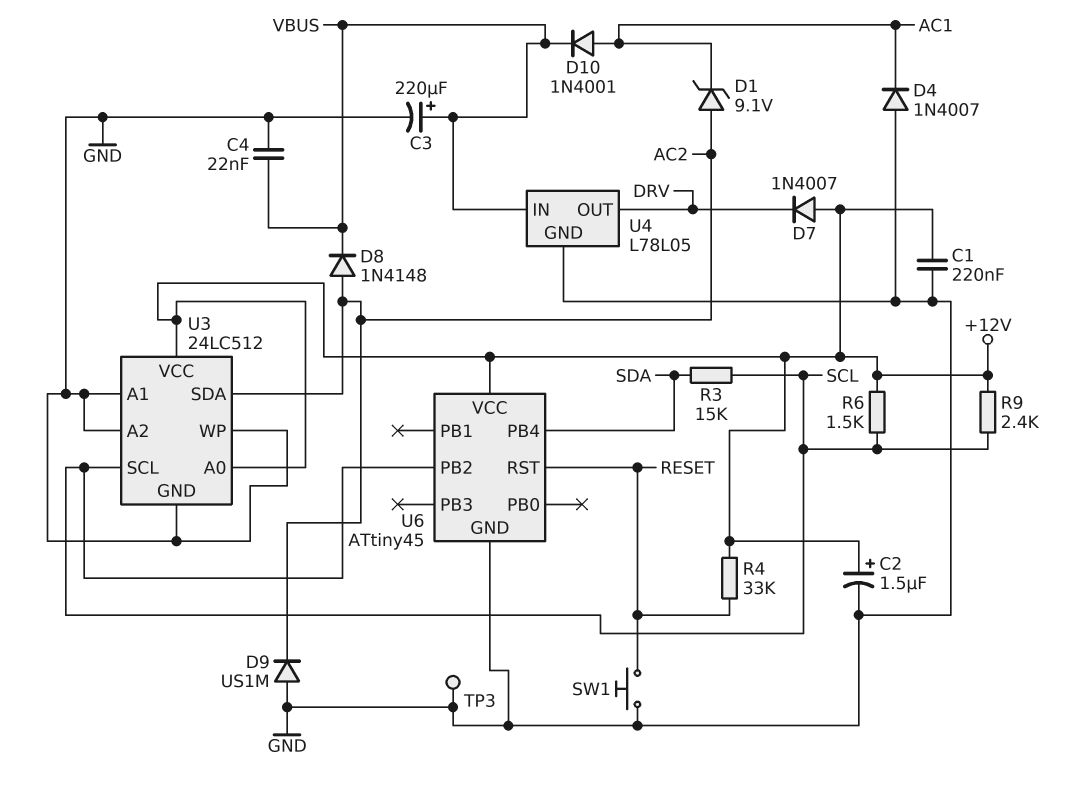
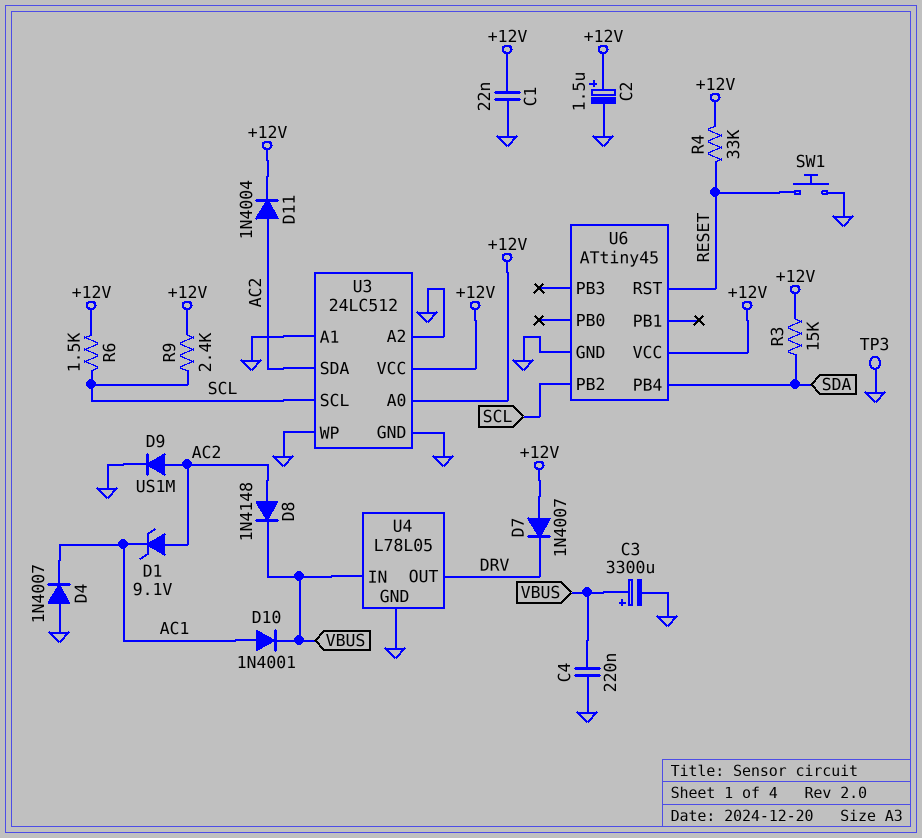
C1: 220nF (+12V, GND) -> 22nF (+12V, GND)
C3: 220uF (plus VBUS, minus GND) -> 3300uF (plus VBUS, minus GND)
C4: 22nF (GND, VBUS) -> 220nF (GND, VBUS)
D9: diode US1M (A GND, K AC2) -> diode US1M (A AC2, K GND)
D11: none -> diode 1N4004 (A AC2, K +12V)
R3: 15k (SCL, SDA) -> 15k (+12V, SDA)

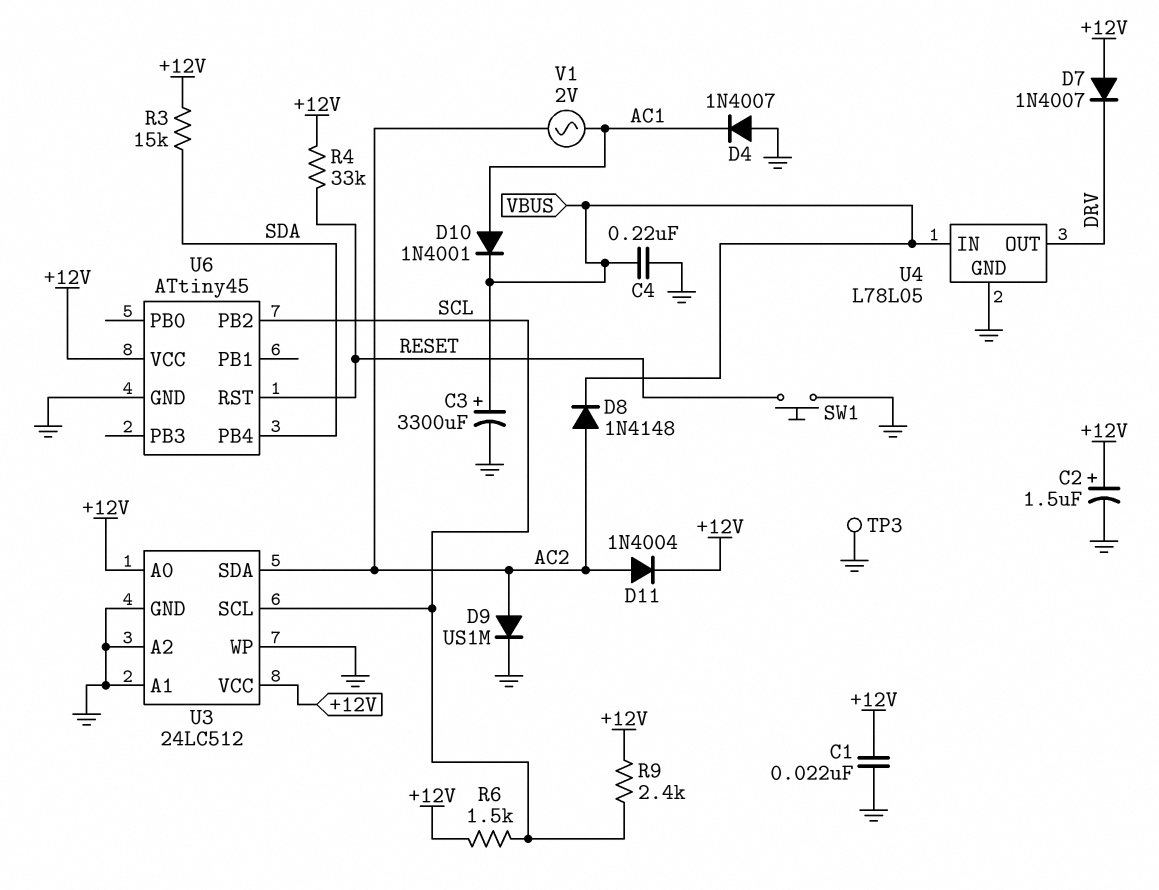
D1: zener 9.1V (A AC2, K AC1) -> none
V1: none -> AC 2V (AC1, AC2)

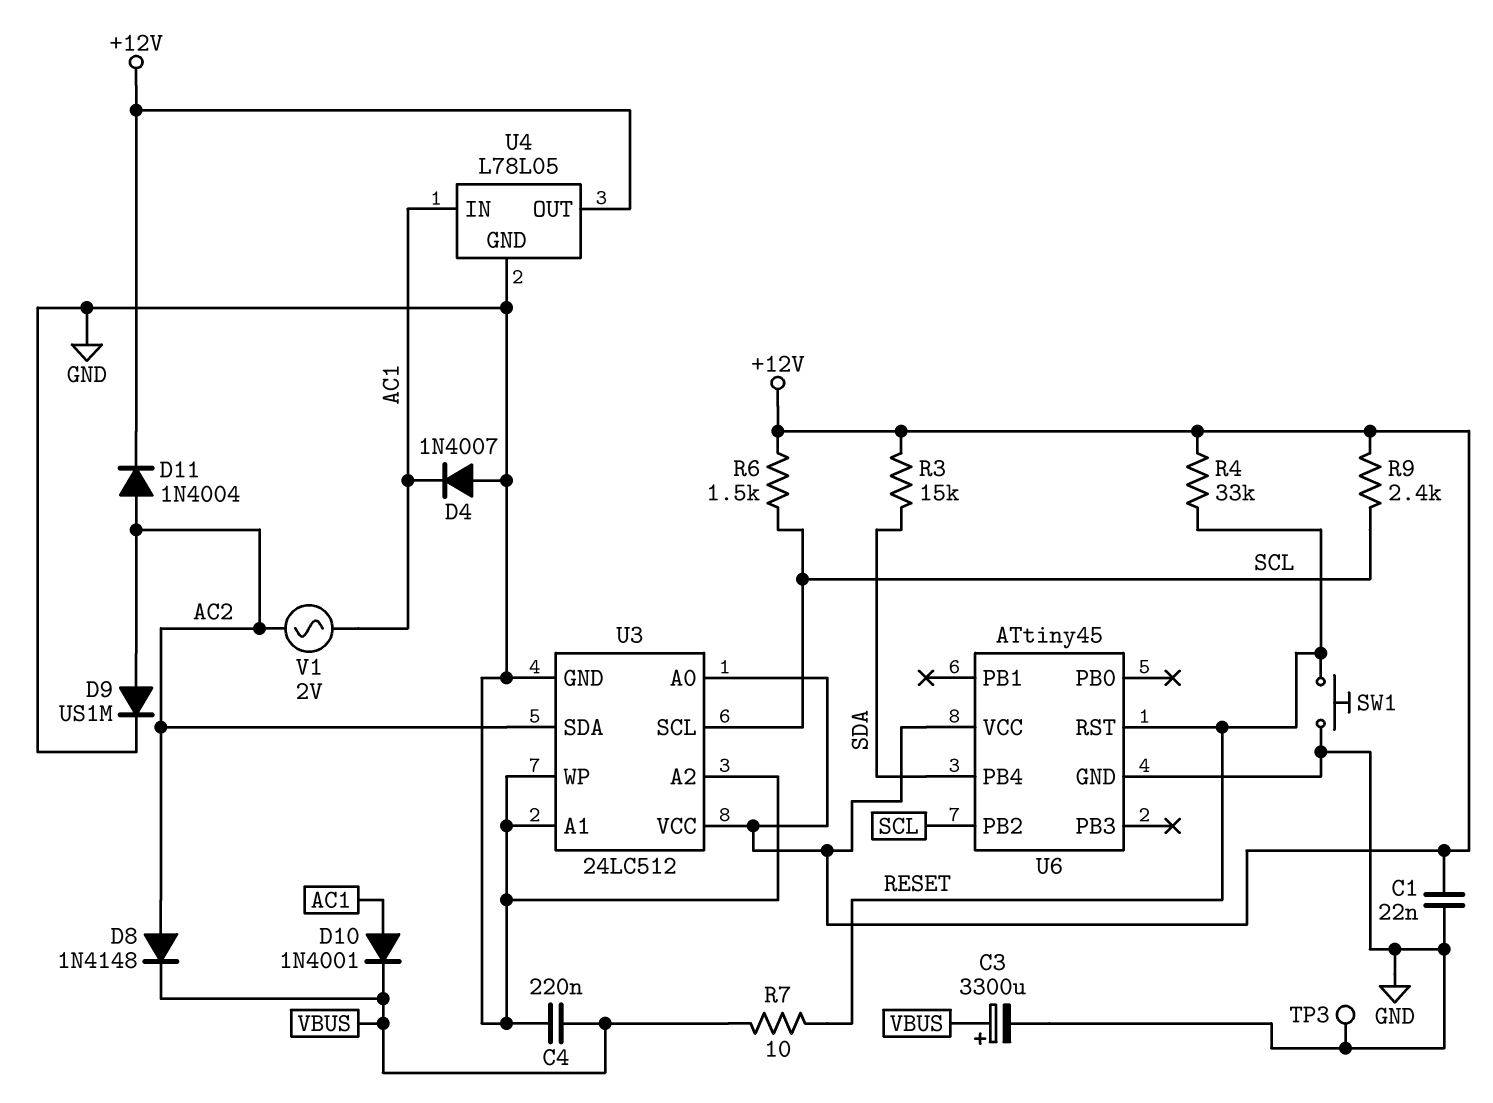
C2: 1.5uF (plus +12V, minus GND) -> none
D7: diode 1N4007 (A +12V, K DRV) -> none
R7: none -> 10 (RESET, VBUS)
U4 pin IN: VBUS -> AC1
U4 pin OUT: DRV -> +12V

